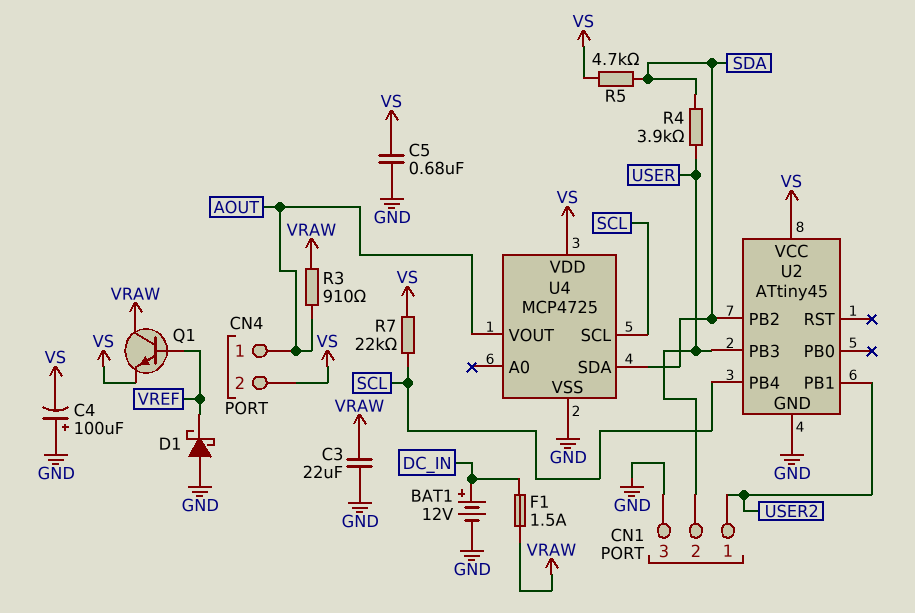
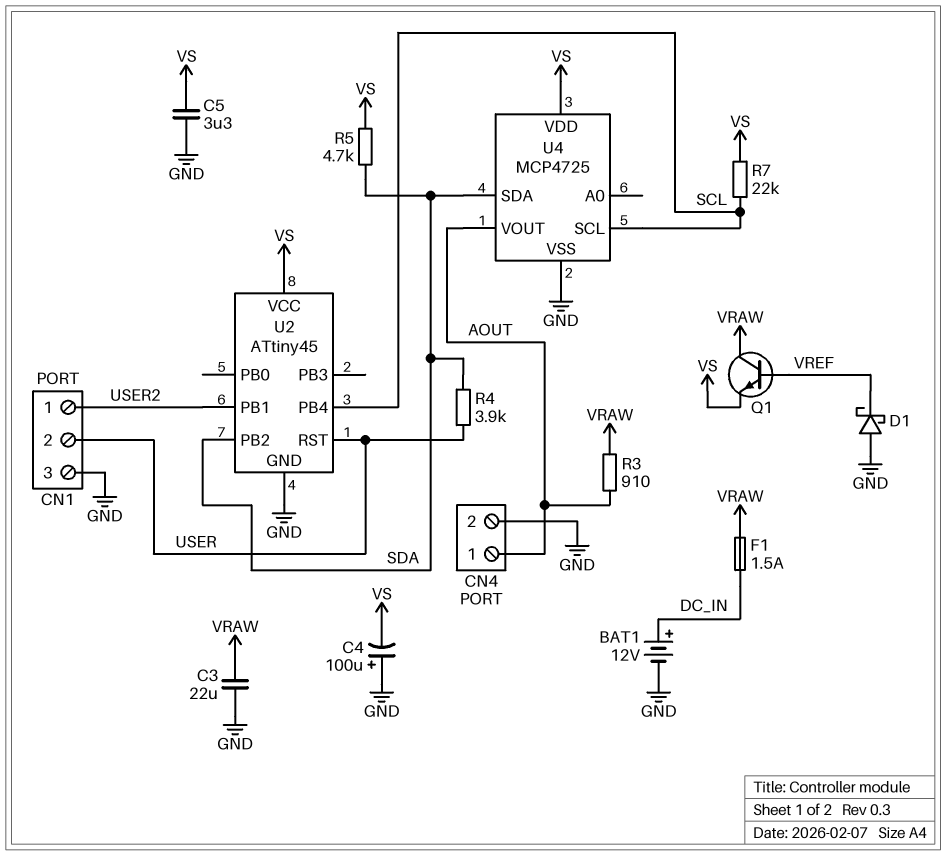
C5: 680nF (GND, VS) -> 3.3uF (GND, VS)
CN4 pin 2: VS -> GND
U2 pin PB3: USER -> none
U2 pin RST: none -> USER

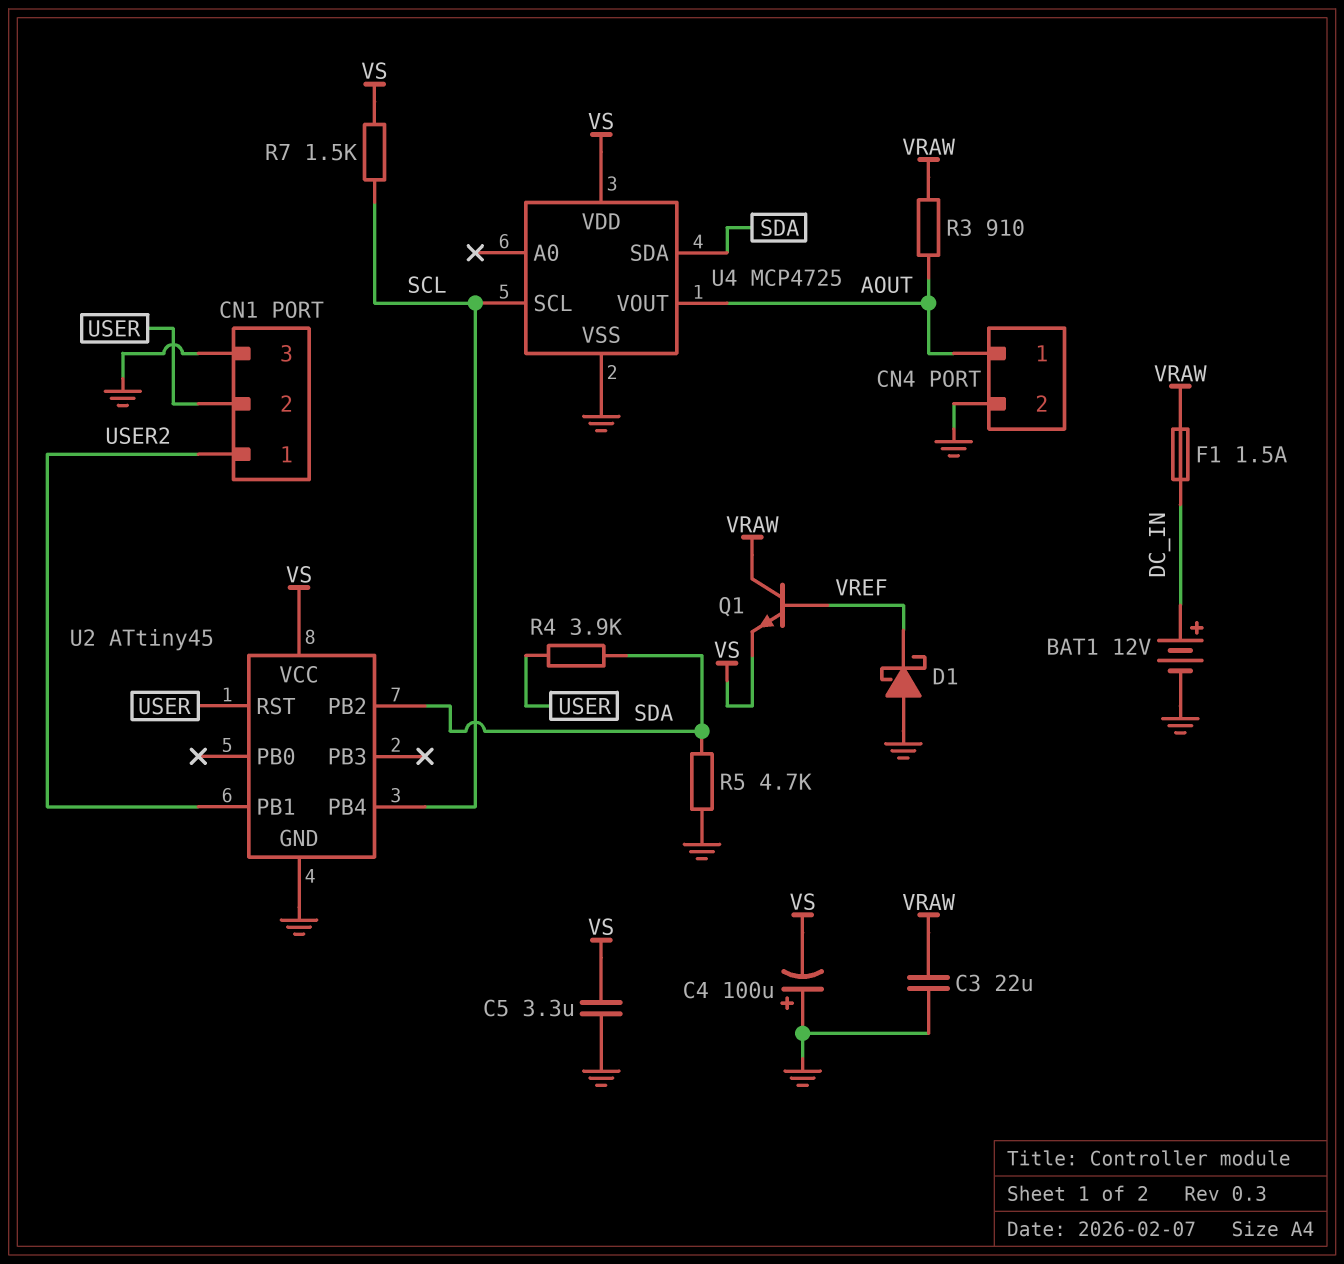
R5: 4.7k (SDA, VS) -> 4.7k (GND, SDA)
R7: 22k (SCL, VS) -> 1.5k (SCL, VS)

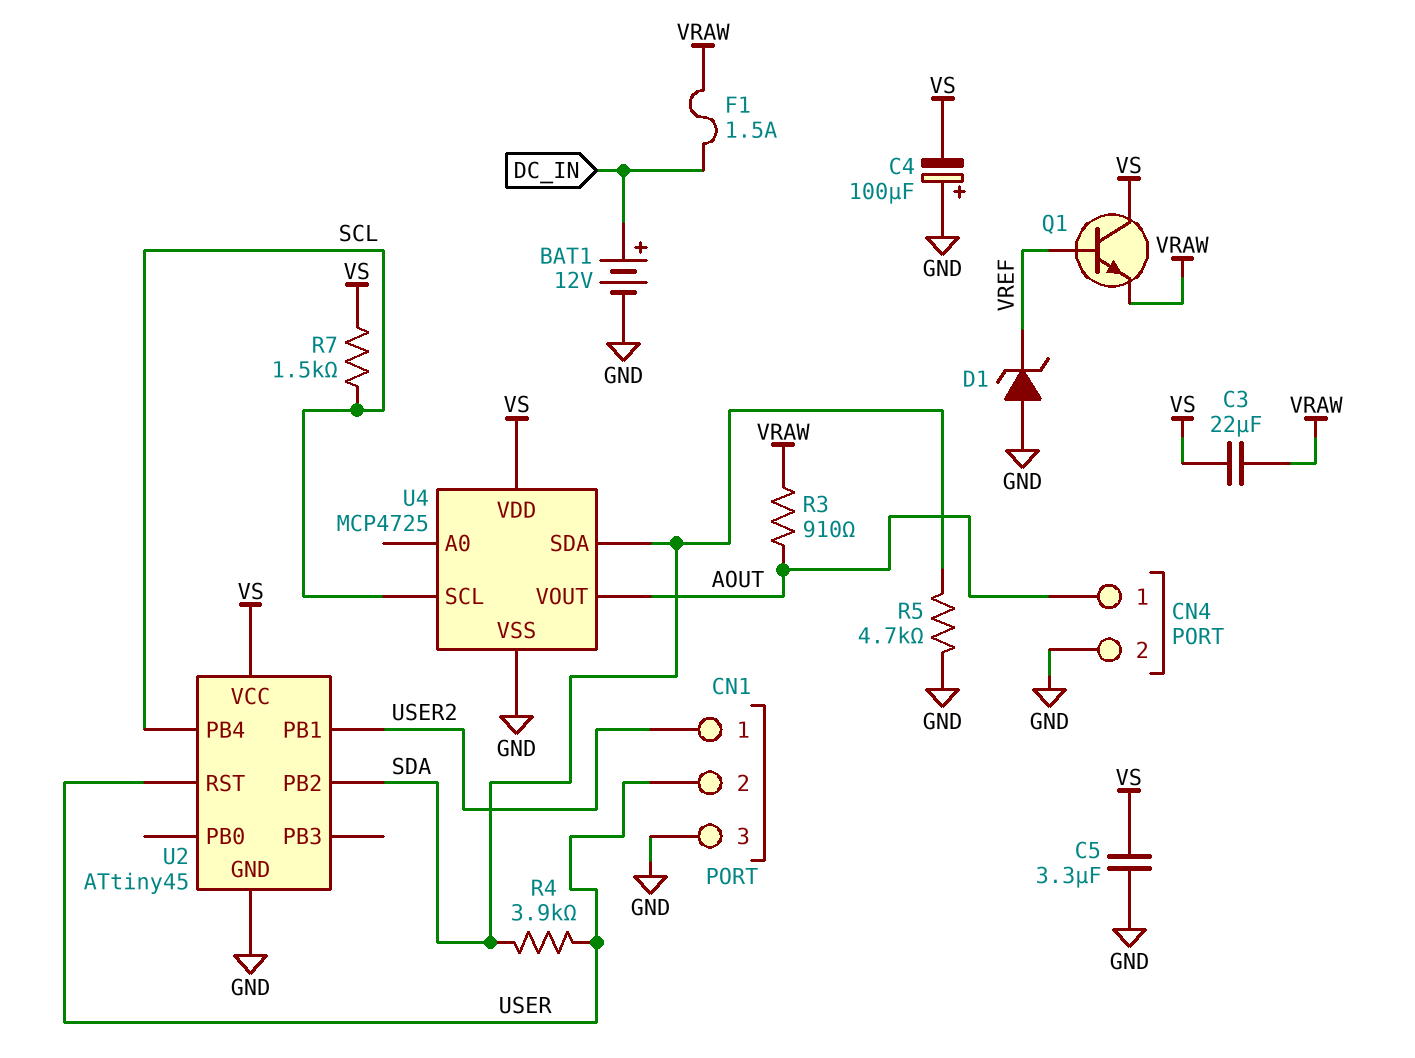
C3: 22uF (GND, VRAW) -> 22uF (VRAW, VS)
D1: schottky (A GND, K VREF) -> zener (A GND, K VREF)
Q1: NPN (B VREF, C VRAW, E VS) -> NPN (B VREF, C VS, E VRAW)

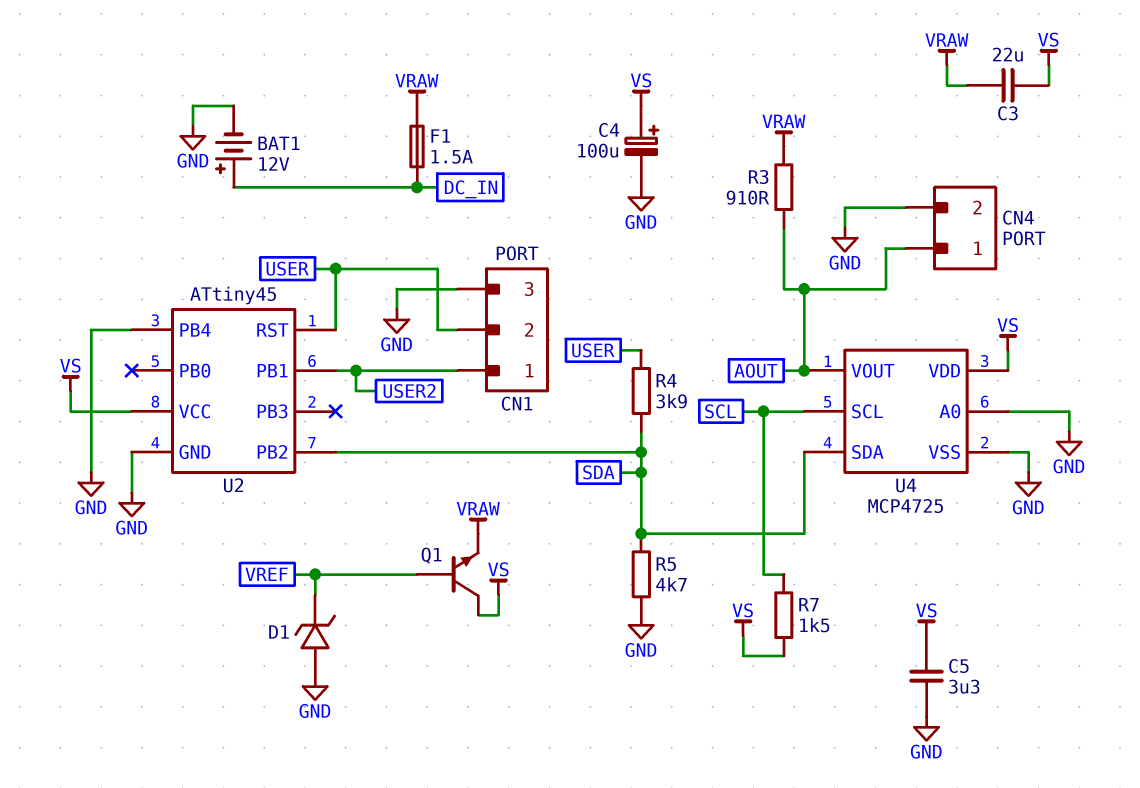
C4: 100uF (plus GND, minus VS) -> 100uF (plus VS, minus GND)
U2 pin PB4: SCL -> GND
U4 pin A0: none -> GND

